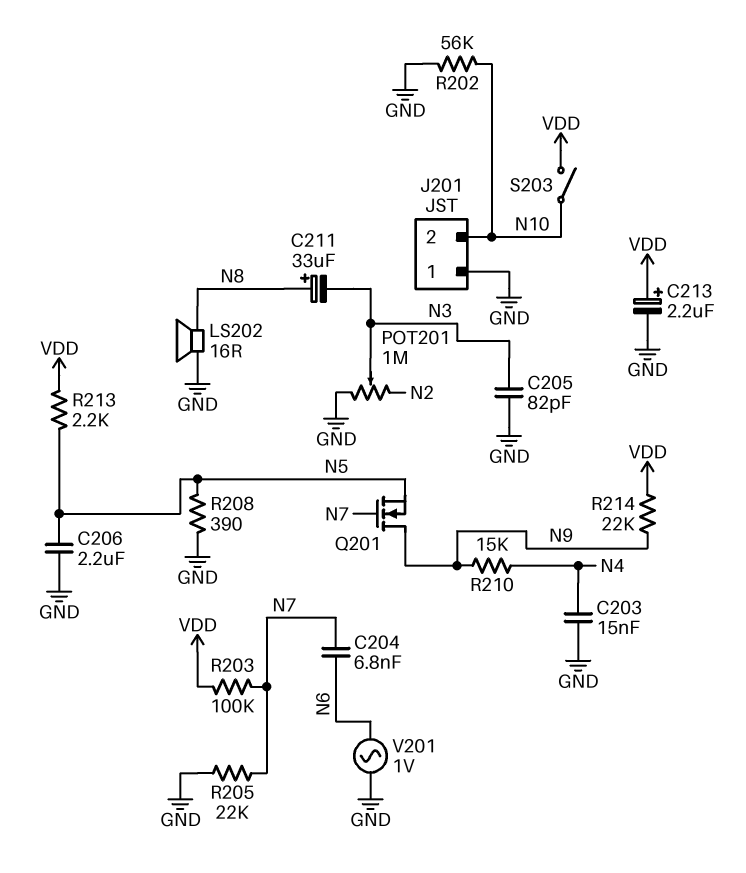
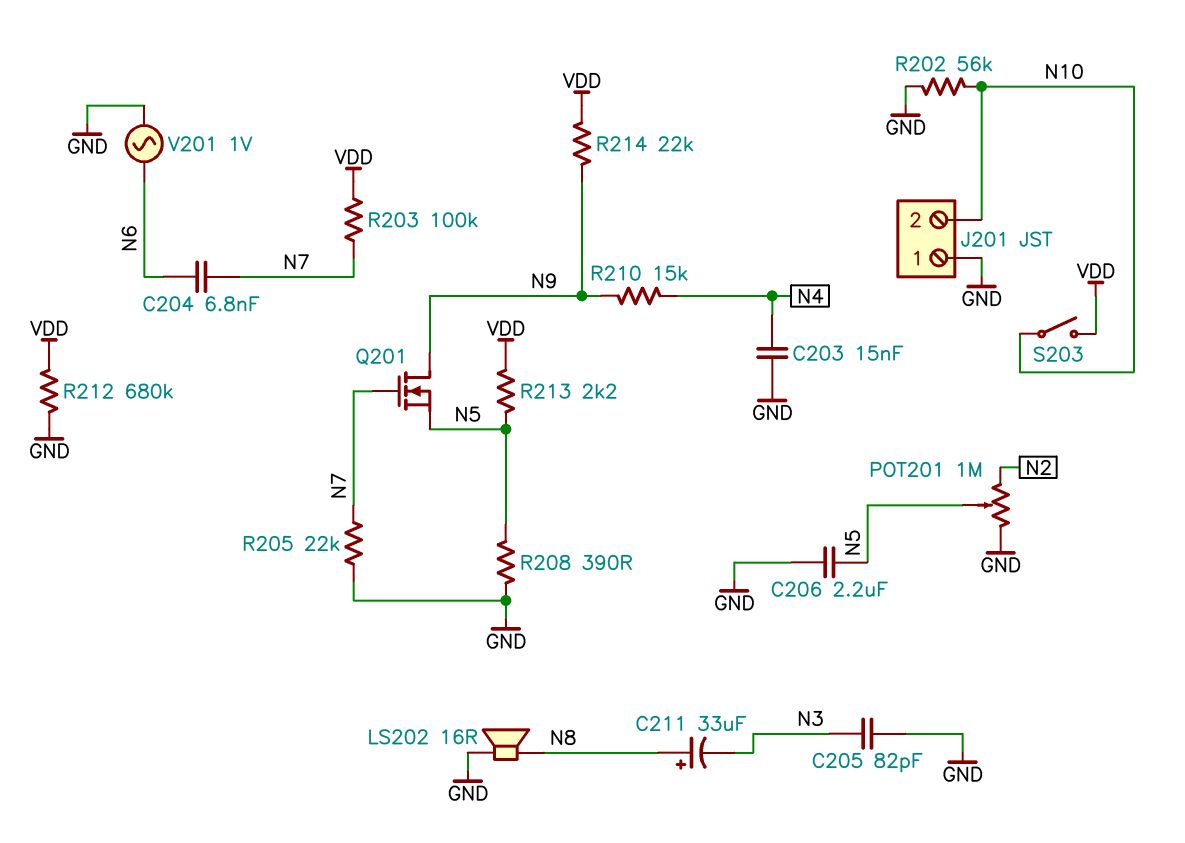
C213: 2.2uF (plus VDD, minus GND) -> none
POT201: 1M (GND, N2, wiper N3) -> 1M (GND, N2, wiper N5)
R212: none -> 680k (GND, VDD)

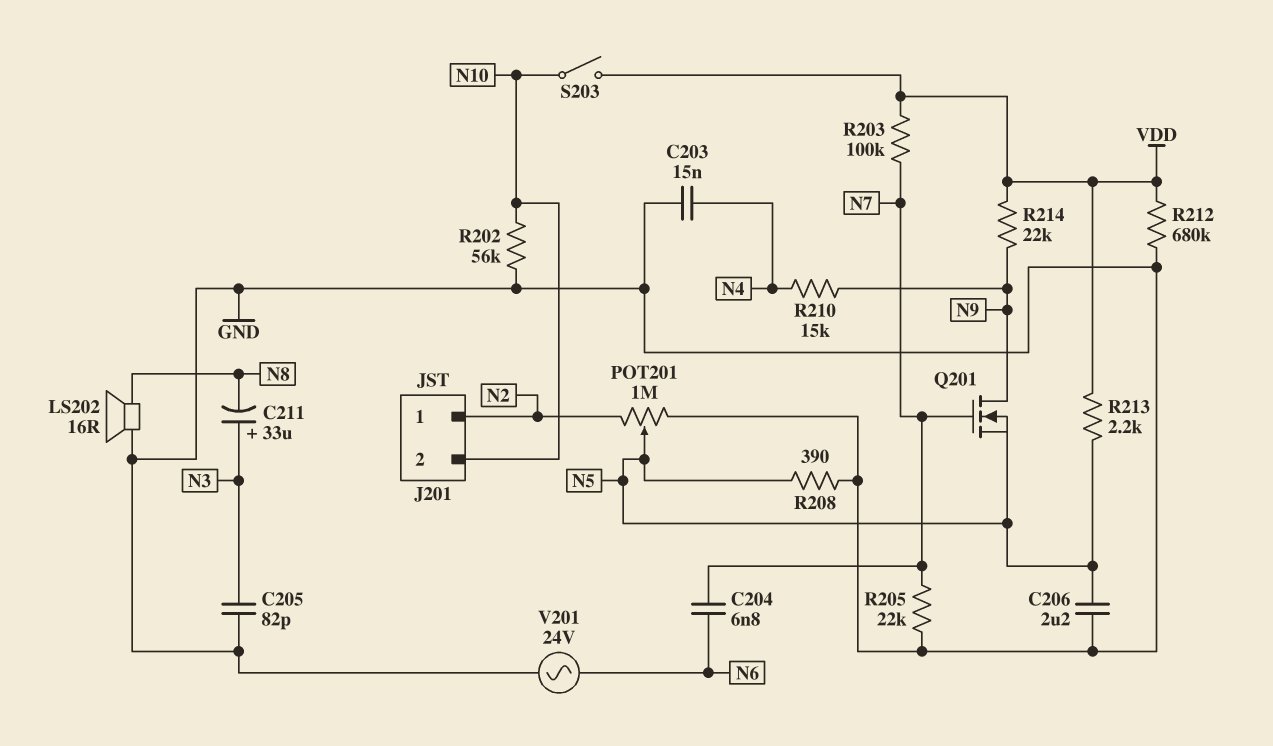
C211: 33uF (plus N8, minus N3) -> 33uF (plus N3, minus N8)
J201 pin 1: GND -> N2
V201: AC 1V (GND, N6) -> AC 24V (GND, N6)

